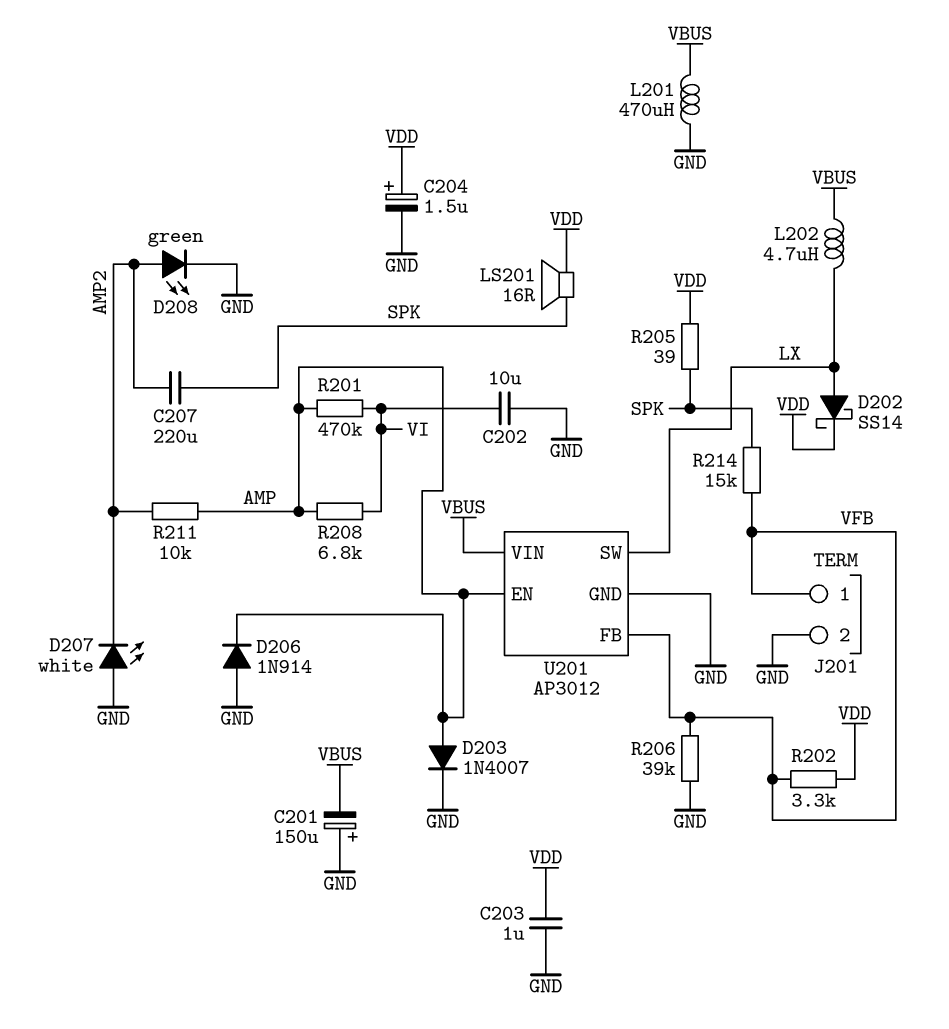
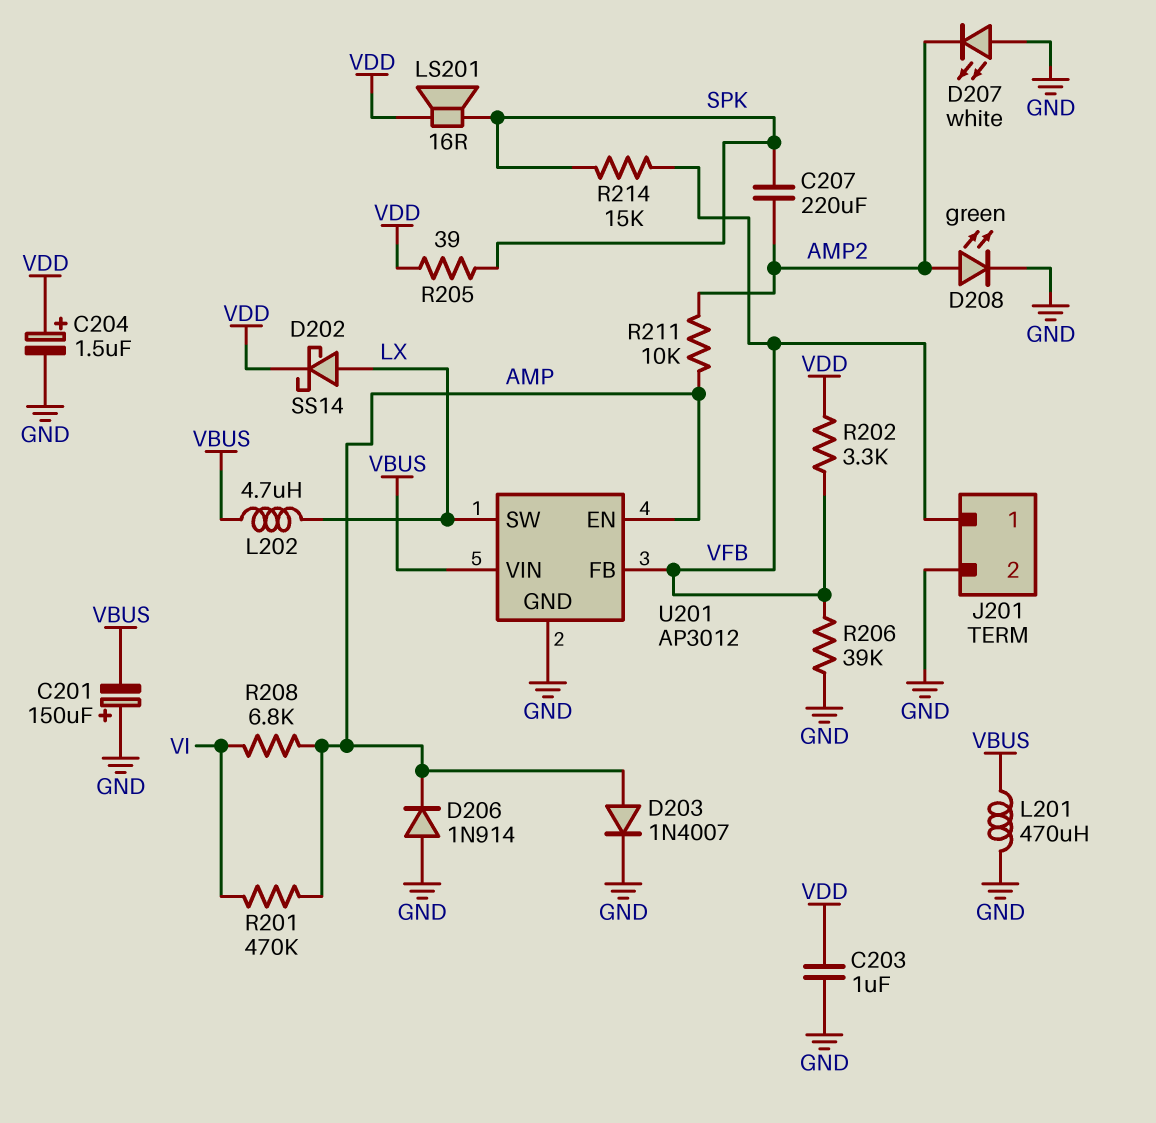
C202: 10uF (GND, VI) -> none

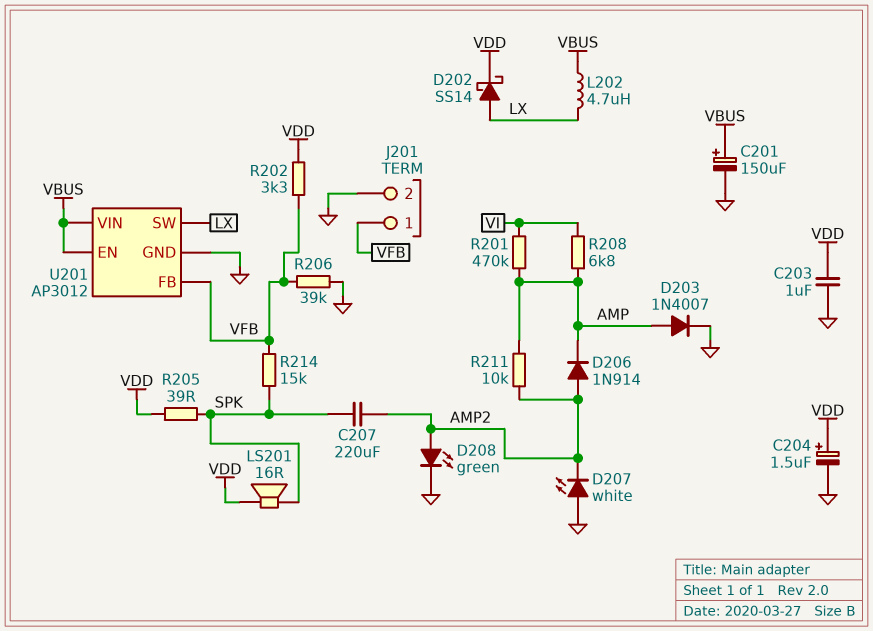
C201: 150uF (plus GND, minus VBUS) -> 150uF (plus VBUS, minus GND)
D206: diode 1N914 (A GND, K AMP) -> diode 1N914 (A AMP2, K AMP)
L201: 470uH (GND, VBUS) -> none
U201 pin EN: AMP -> VBUS

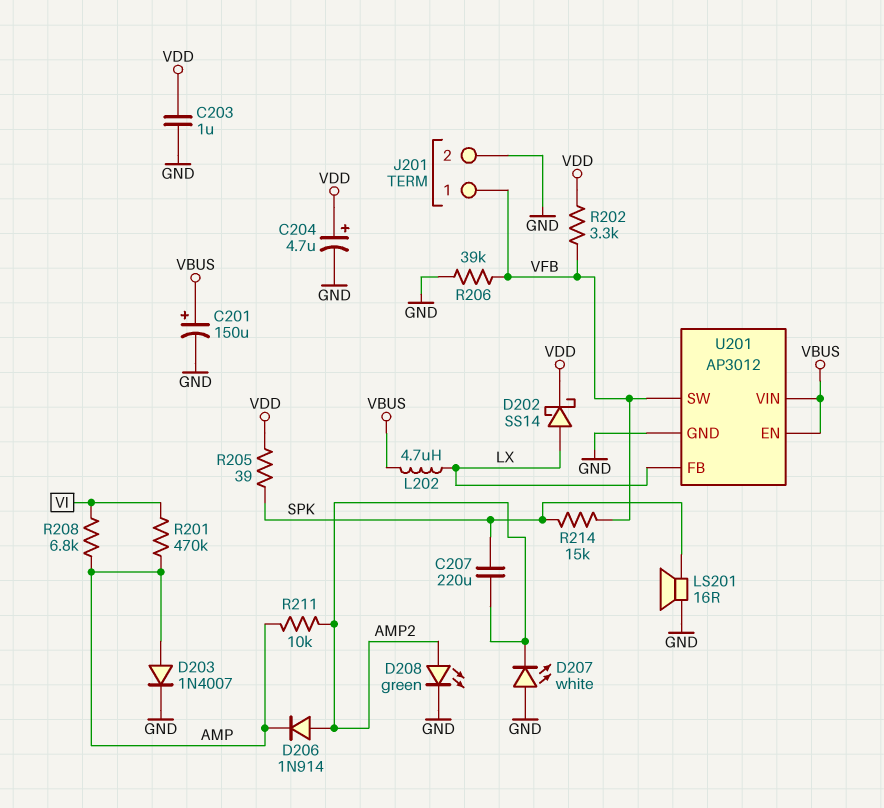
C204: 1.5uF (plus VDD, minus GND) -> 4.7uF (plus VDD, minus GND)
LS201: speaker 16R (SPK, VDD) -> speaker 16R (GND, SPK)
U201 pin FB: VFB -> LX
U201 pin SW: LX -> VFB

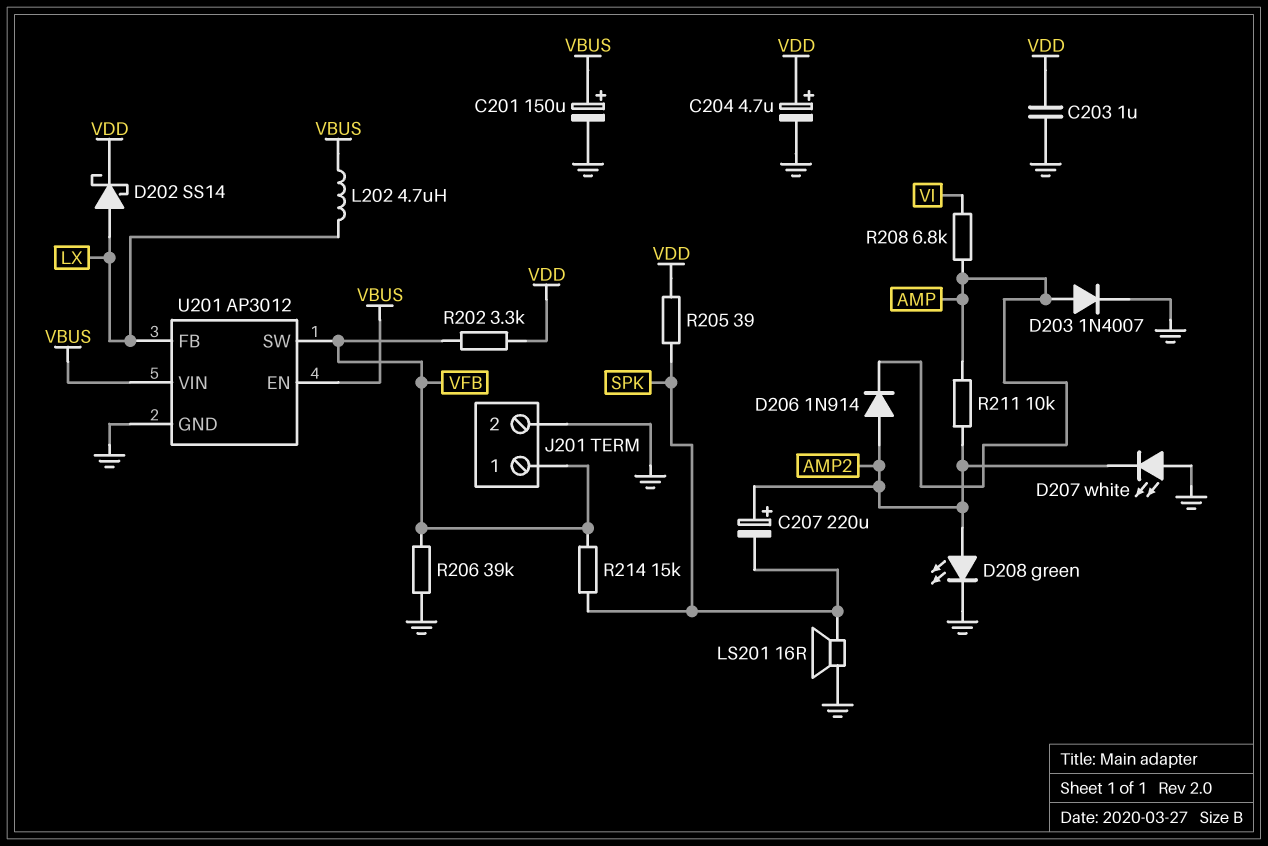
C207: 220uF (AMP2, SPK) -> 220uF (plus AMP2, minus SPK)
R201: 470k (AMP, VI) -> none

